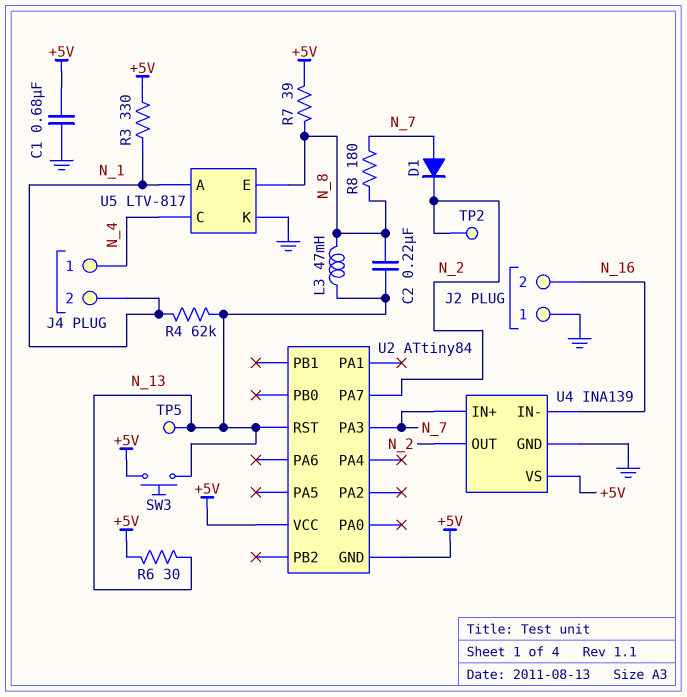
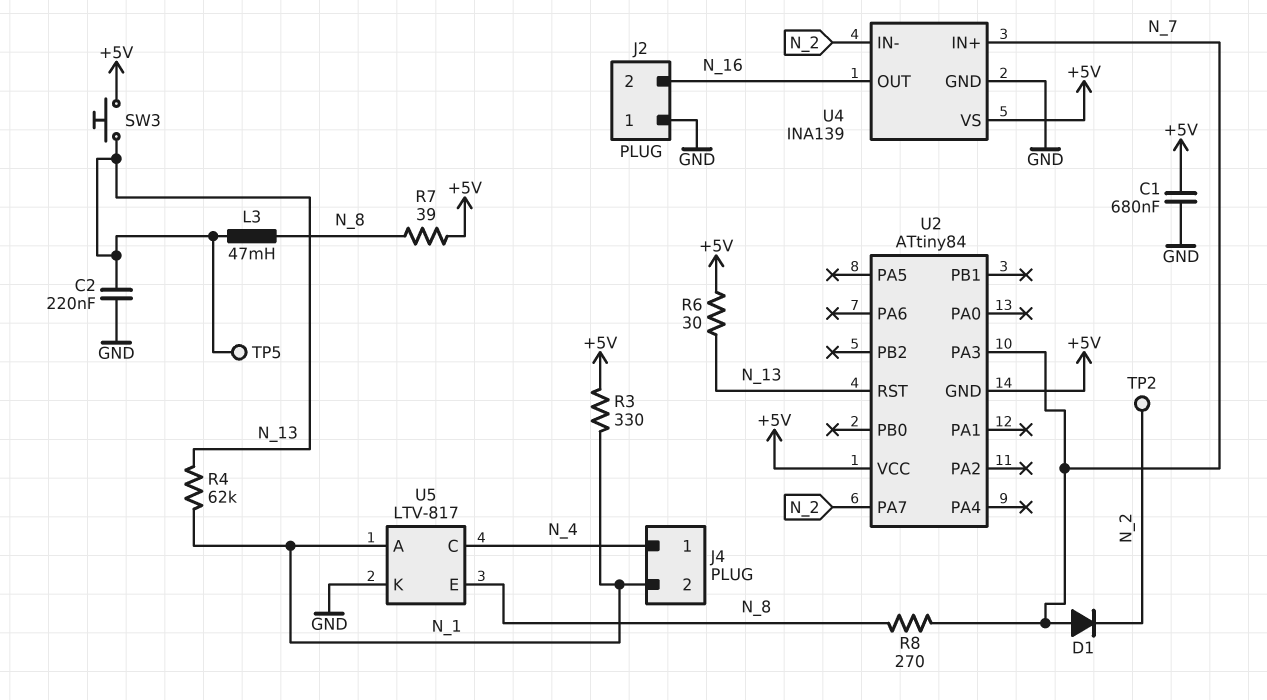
C2: 220nF (N_8, N_13) -> 220nF (GND, N_13)
R8: 180 (N_7, N_8) -> 270 (N_7, N_8)
U4 pin IN-: N_16 -> N_2
U4 pin OUT: N_2 -> N_16

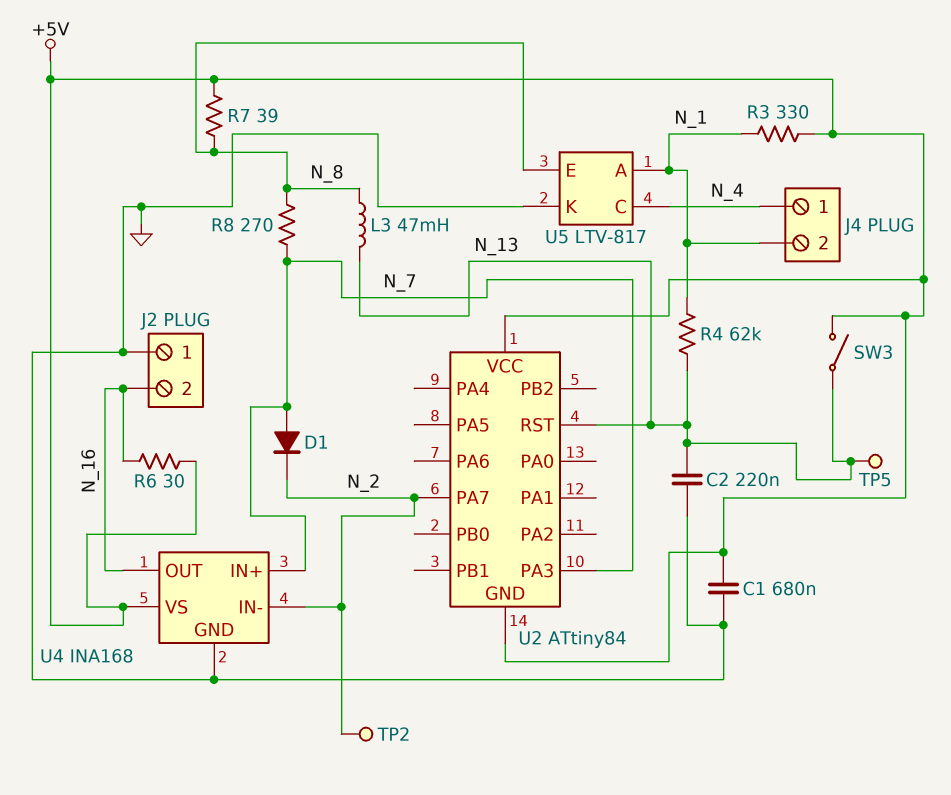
R6: 30 (+5V, N_13) -> 30 (+5V, N_16)
SW3: button (+5V, N_13) -> switch (+5V, N_13)
U4: INA139 -> INA168

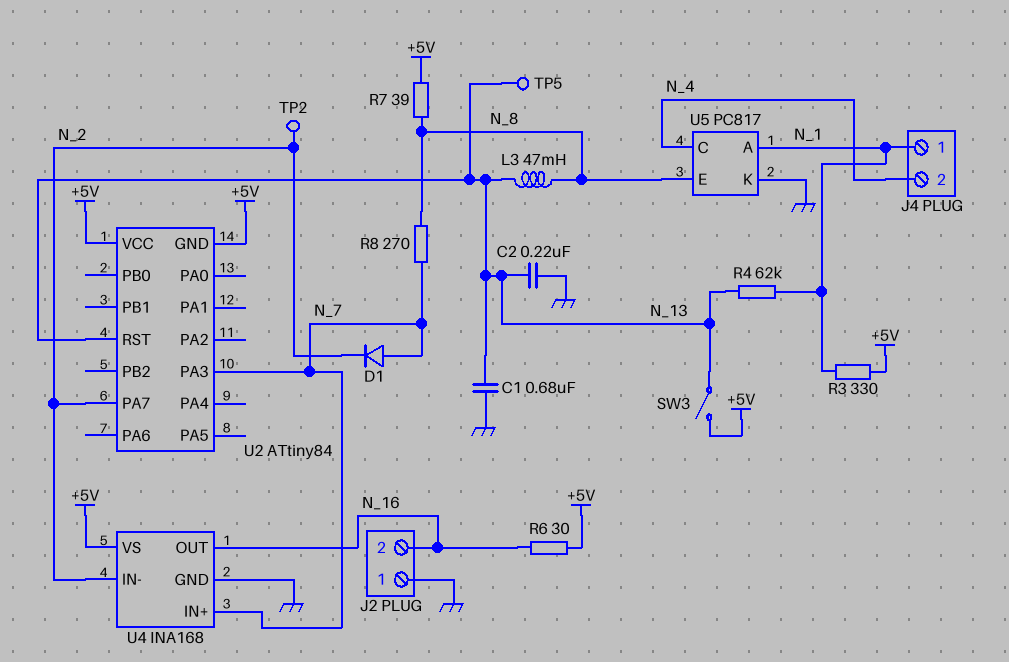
C1: 680nF (+5V, GND) -> 680nF (GND, N_13)
J4 pin 1: N_4 -> N_1
J4 pin 2: N_1 -> N_4
U5: LTV-817 -> PC817

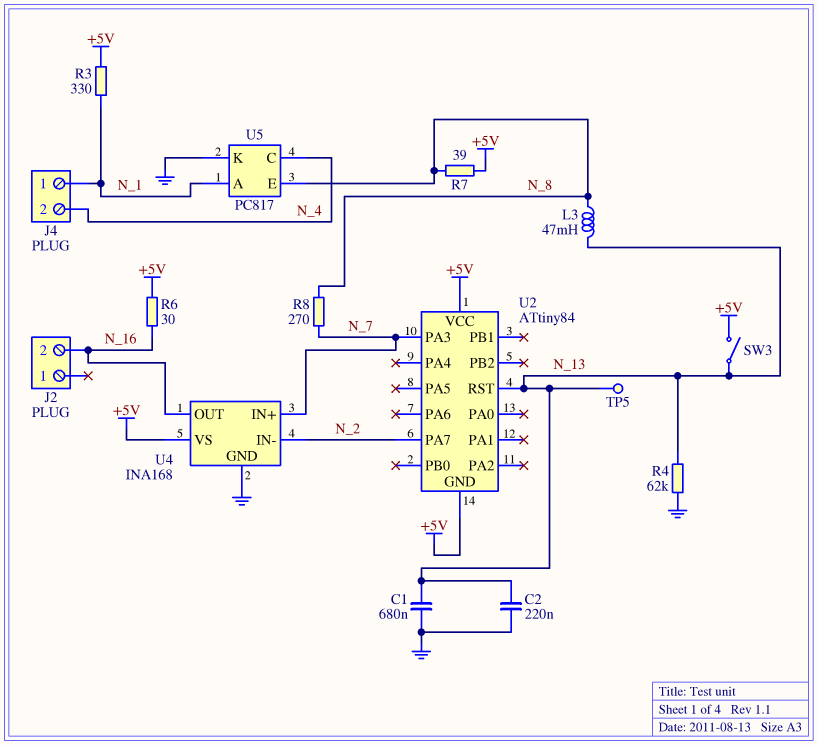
D1: diode (A N_7, K N_2) -> none
J2 pin 1: GND -> none
R4: 62k (N_1, N_13) -> 62k (GND, N_13)
TP2: test point (N_2) -> none

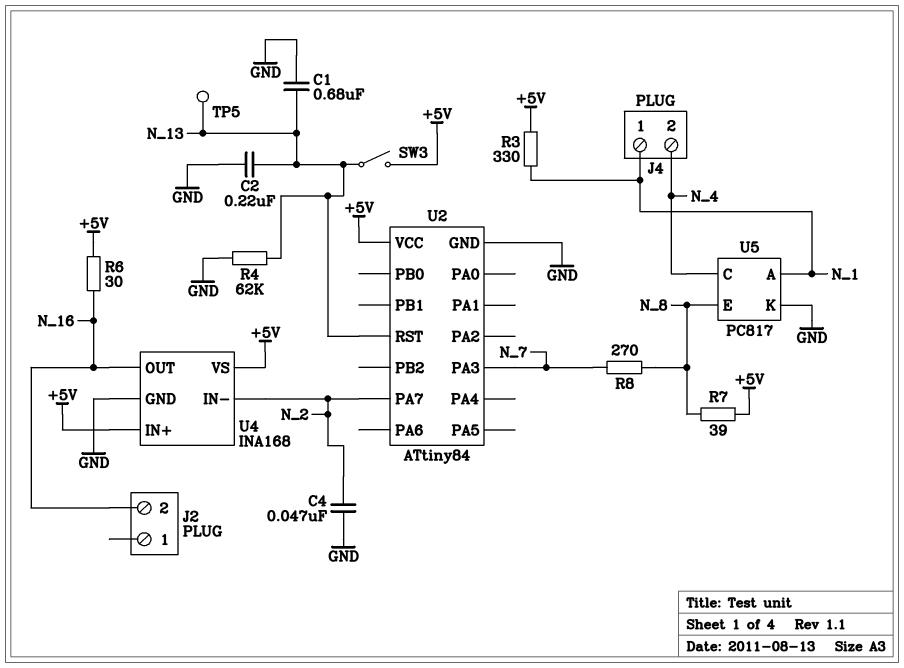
C4: none -> 47nF (GND, N_2)
L3: 47mH (N_8, N_13) -> none
U2 pin GND: +5V -> GND
U4 pin IN+: N_7 -> +5V

